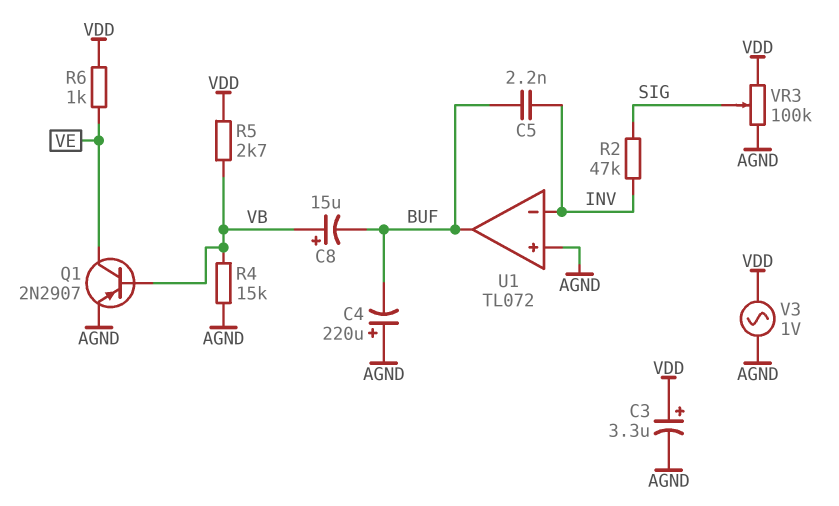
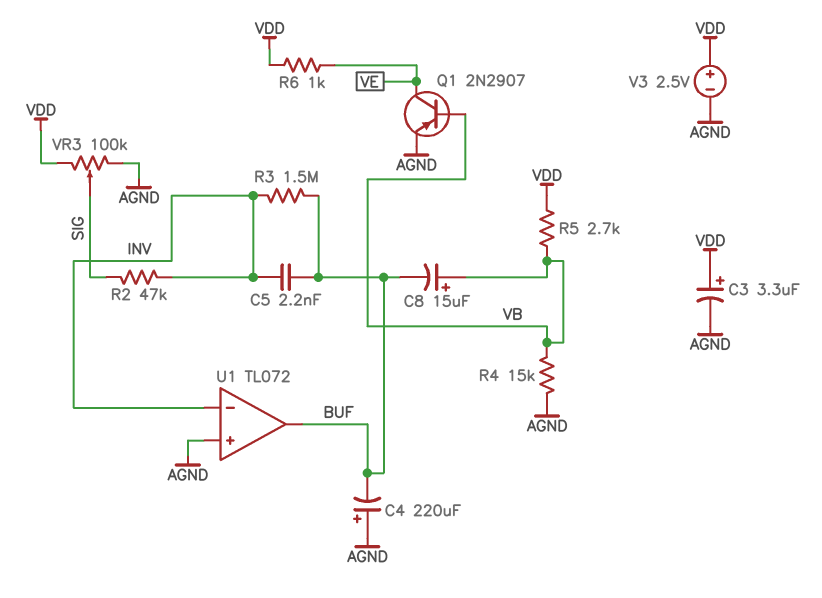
R3: none -> 1.5M (BUF, INV)
V3: AC 1V (AGND, VDD) -> 2.5V (plus VDD, minus AGND)

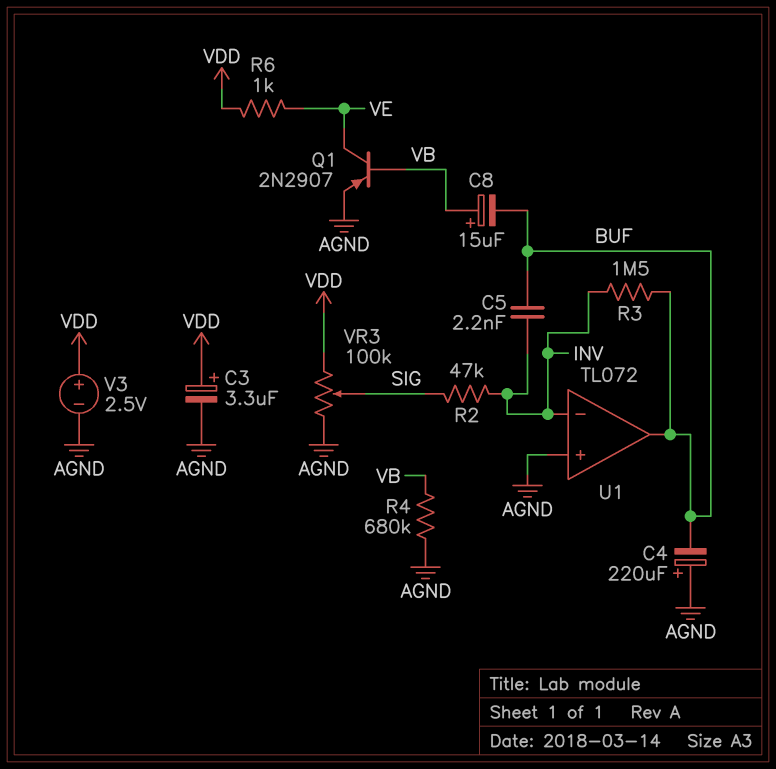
R4: 15k (AGND, VB) -> 680k (AGND, VB)
R5: 2.7k (VB, VDD) -> none

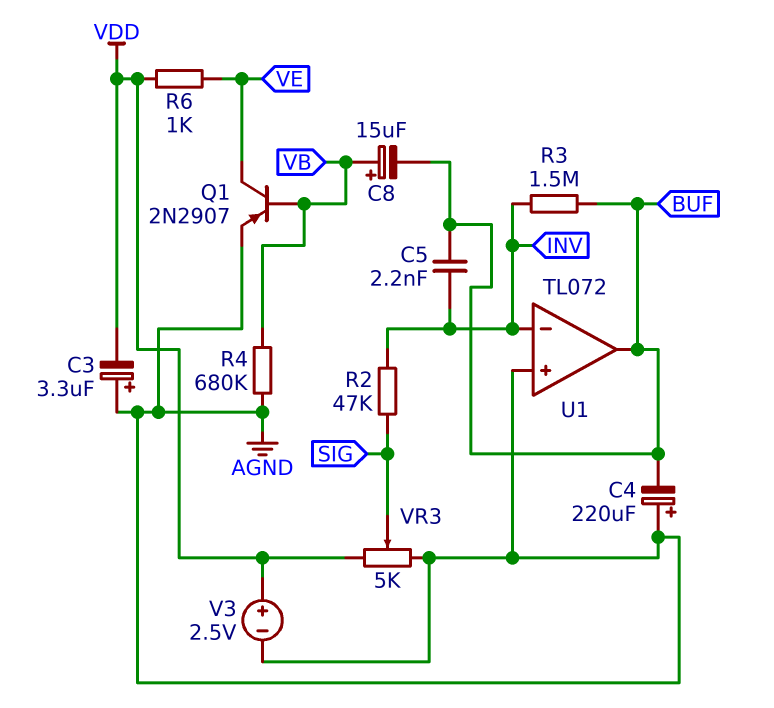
C3: 3.3uF (plus VDD, minus AGND) -> 3.3uF (plus AGND, minus VDD)
VR3: 100k (AGND, VDD, wiper SIG) -> 5k (AGND, VDD, wiper SIG)

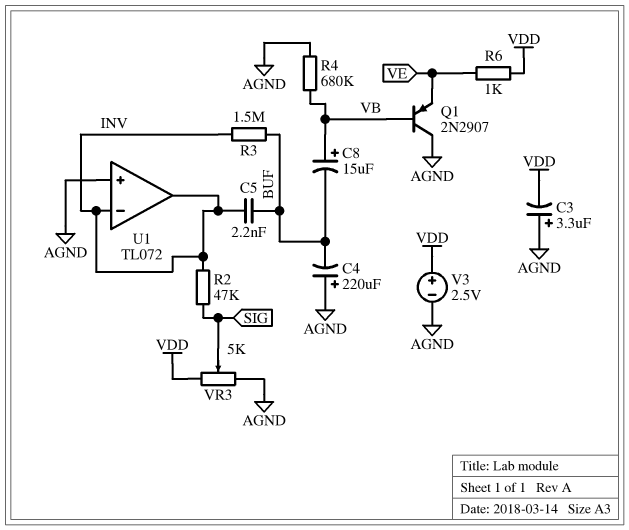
Q1: PNP 2N2907 (B VB, C VE, E AGND) -> PNP 2N2907 (B VB, C AGND, E VE)
U1 pin out: BUF -> INV

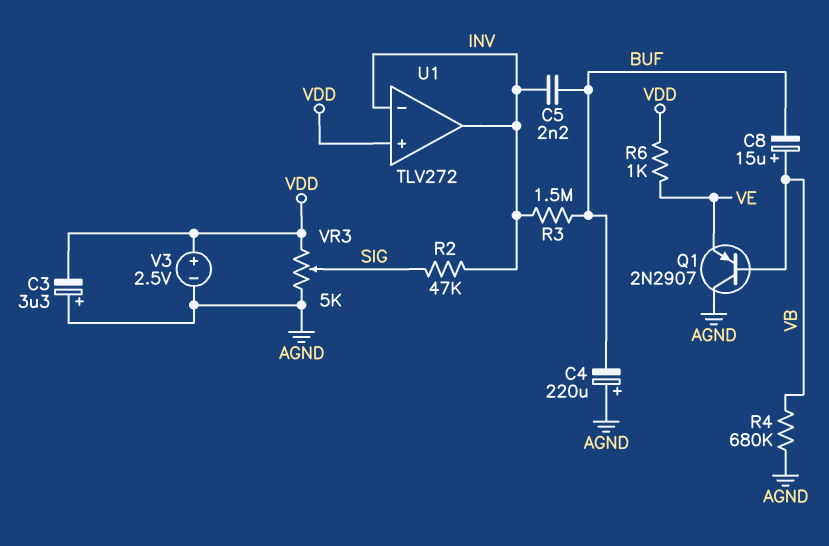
U1: TL072 -> TLV272
U1 pin in+: AGND -> VDD

